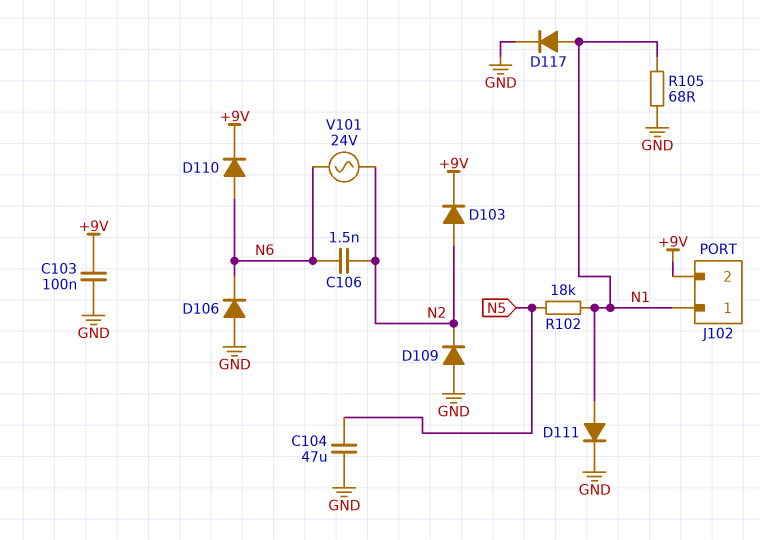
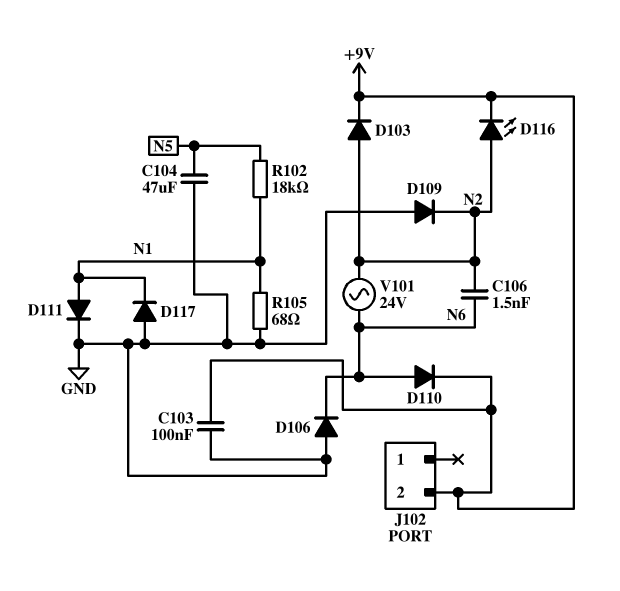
D116: none -> LED (A N2, K +9V)
D117: diode (A N1, K GND) -> diode (A GND, K N1)
J102 pin 1: N1 -> none

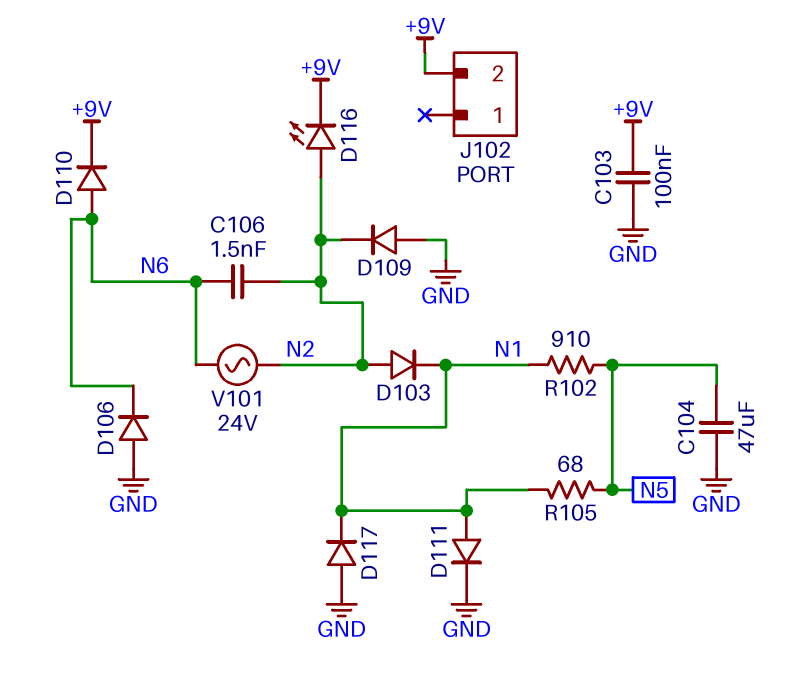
D103: diode (A N2, K +9V) -> diode (A N2, K N1)
R102: 18k (N1, N5) -> 910 (N1, N5)
R105: 68 (GND, N1) -> 68 (N1, N5)

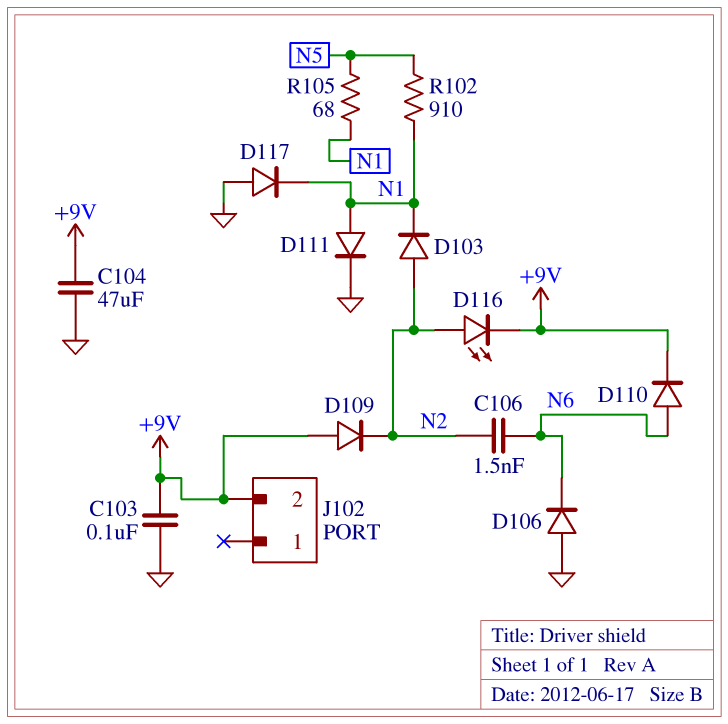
C104: 47uF (GND, N5) -> 47uF (+9V, GND)
D109: diode (A GND, K N2) -> diode (A +9V, K N2)
V101: AC 24V (N2, N6) -> none

